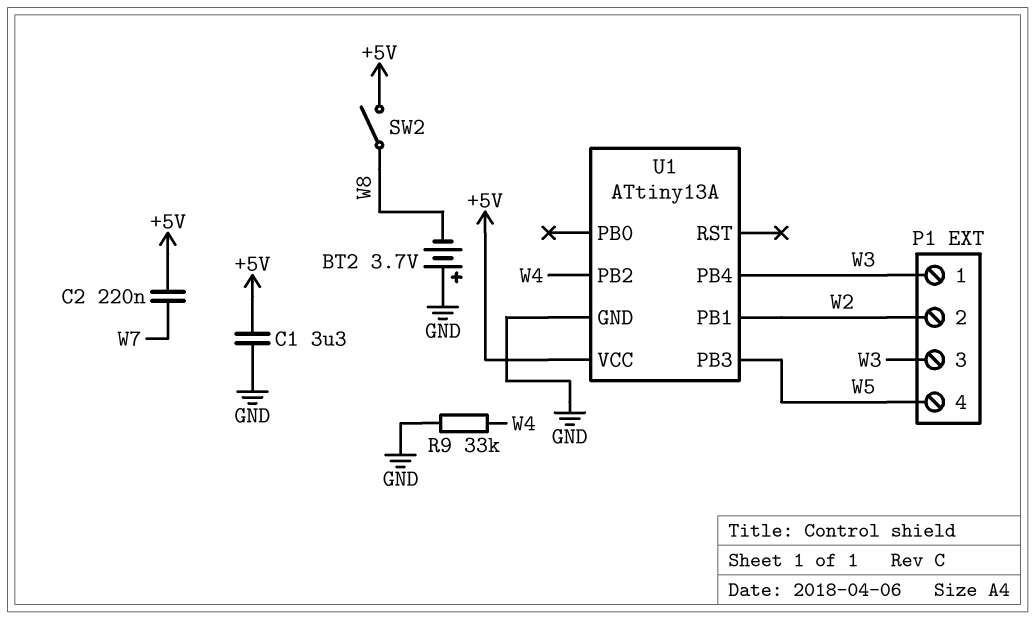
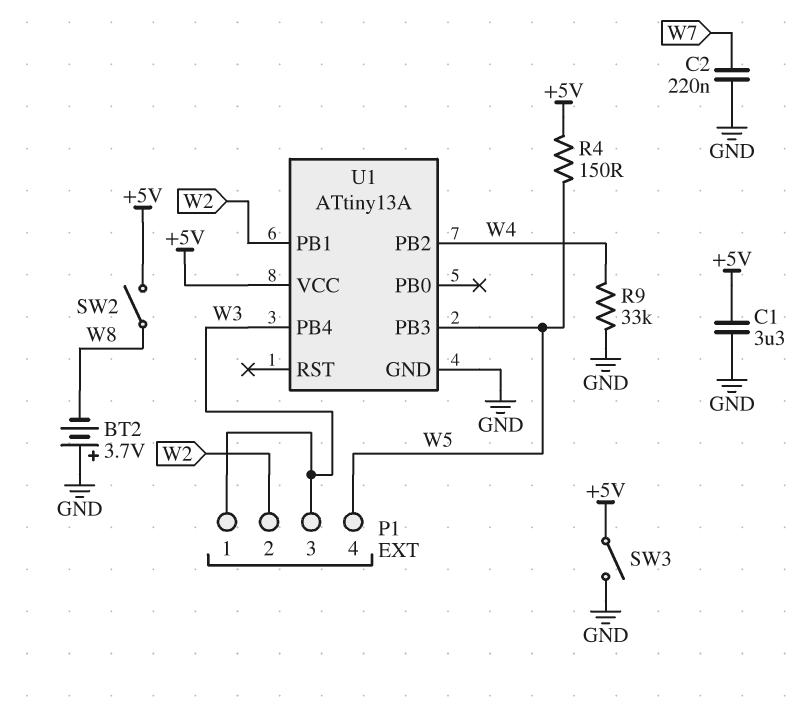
C2: 220nF (+5V, W7) -> 220nF (GND, W7)
R4: none -> 150 (+5V, W5)
SW3: none -> switch (+5V, GND)

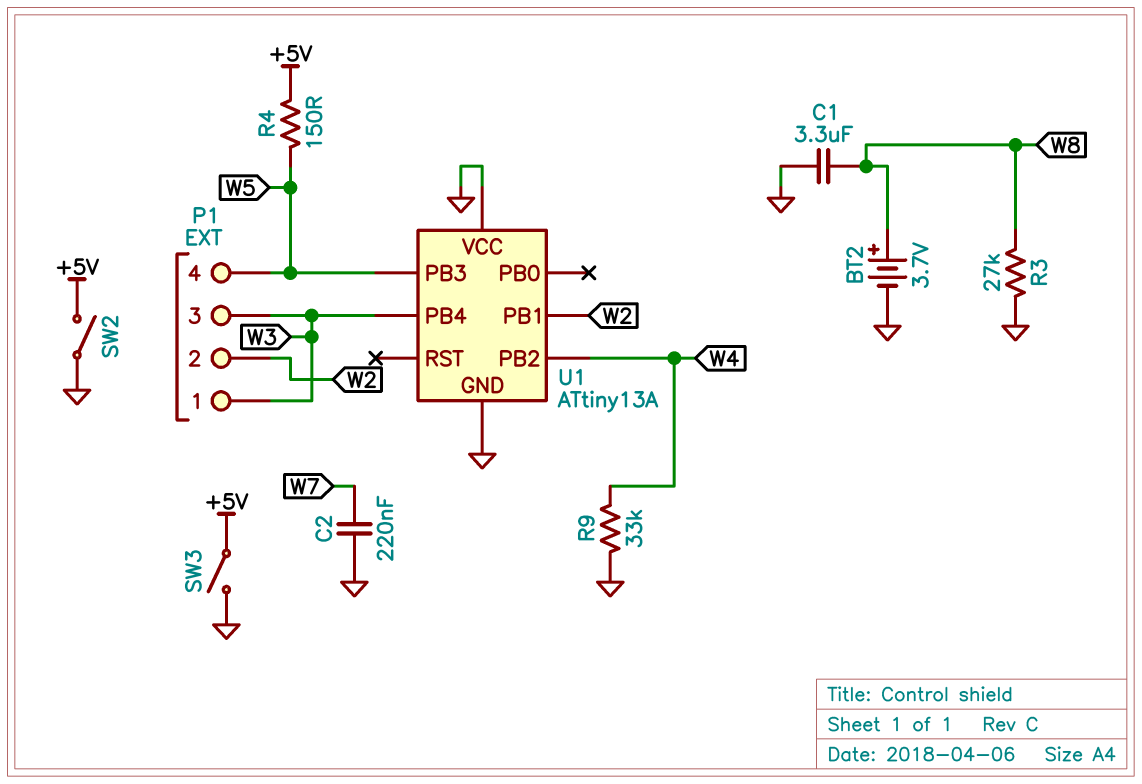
BT2: 3.7V (plus GND, minus W8) -> 3.7V (plus W8, minus GND)
C1: 3.3uF (+5V, GND) -> 3.3uF (GND, W8)
R3: none -> 27k (GND, W8)
SW2: switch (+5V, W8) -> switch (+5V, GND)
U1 pin VCC: +5V -> GND

